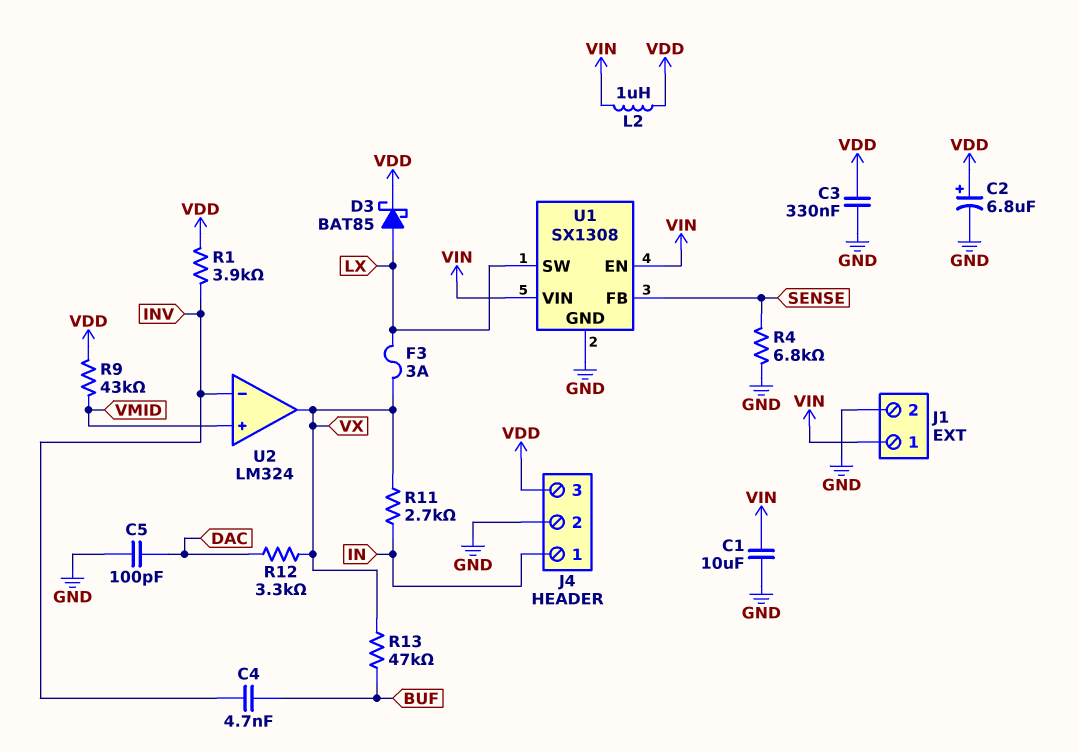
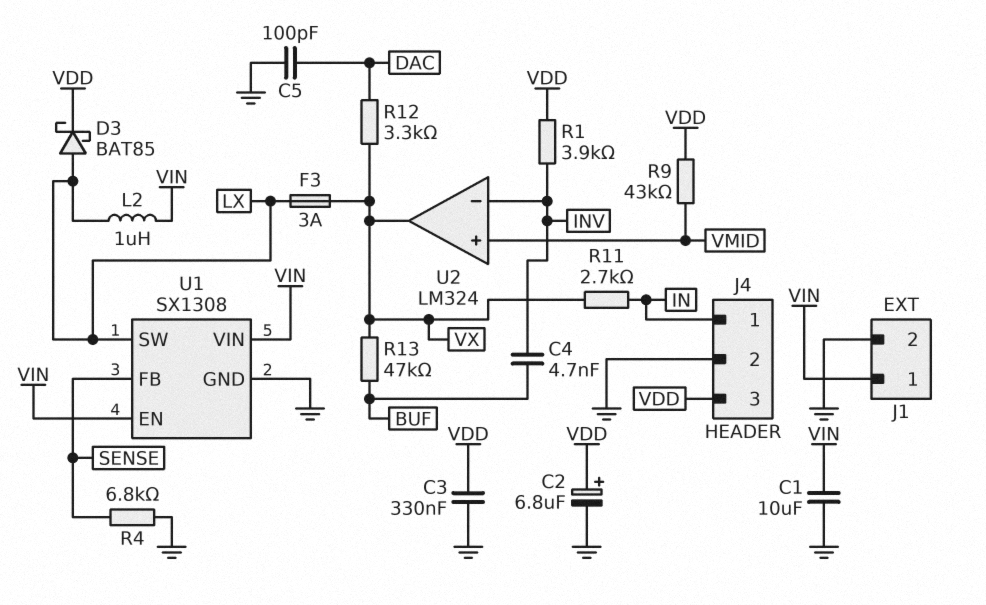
L2: 1uH (VDD, VIN) -> 1uH (LX, VIN)

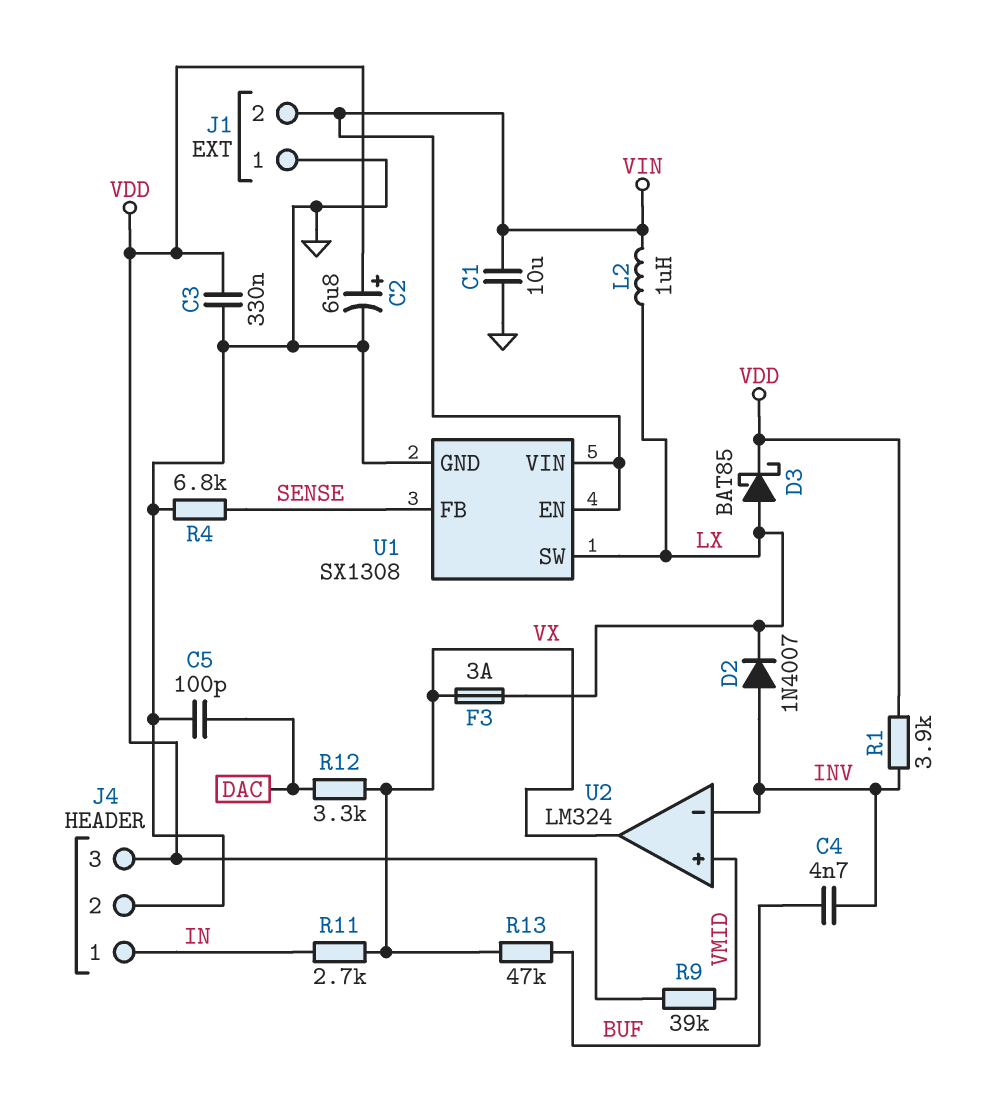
D2: none -> diode 1N4007 (A INV, K LX)
J1 pin 1: VIN -> GND
J1 pin 2: GND -> VIN
R9: 43k (VDD, VMID) -> 39k (VDD, VMID)

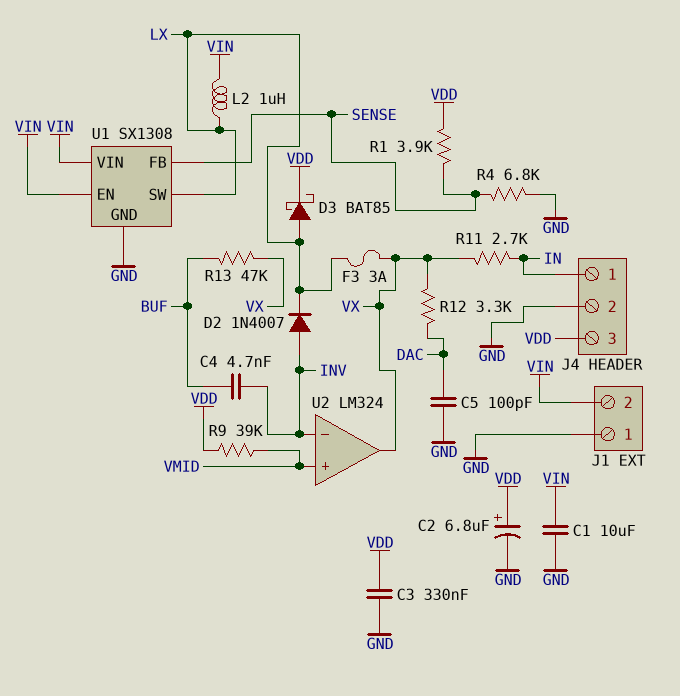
R1: 3.9k (INV, VDD) -> 3.9k (SENSE, VDD)

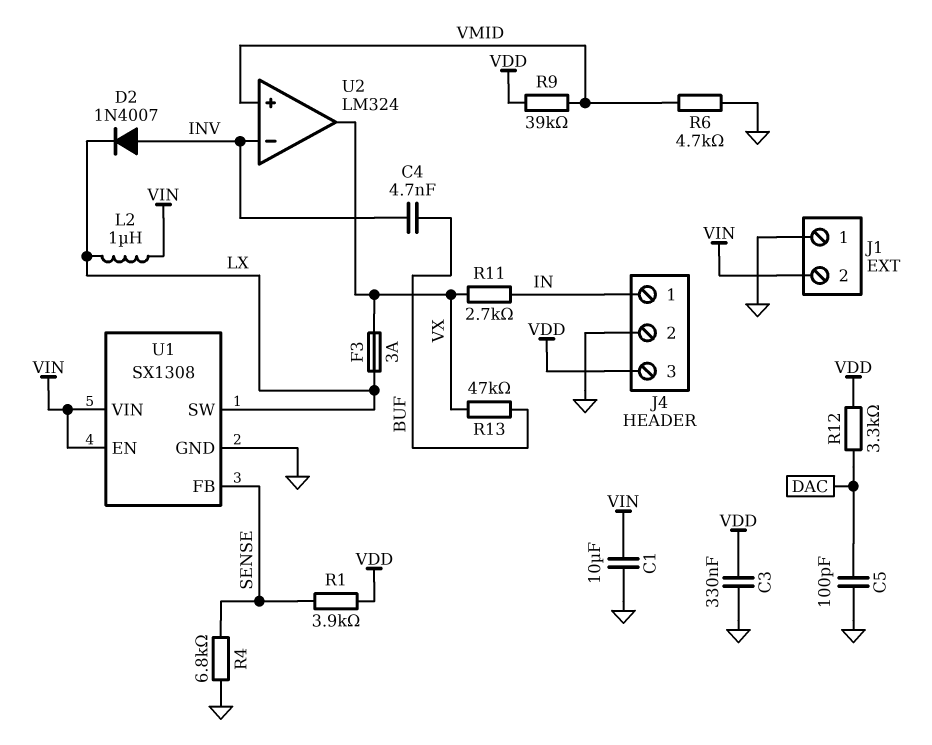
C2: 6.8uF (plus VDD, minus GND) -> none
D3: schottky BAT85 (A LX, K VDD) -> none
R6: none -> 4.7k (GND, VMID)
R12: 3.3k (DAC, VX) -> 3.3k (DAC, VDD)

